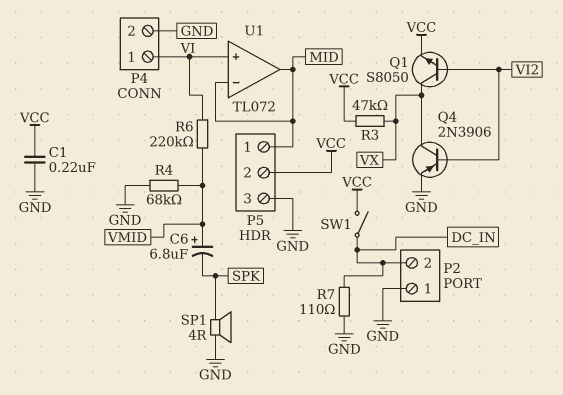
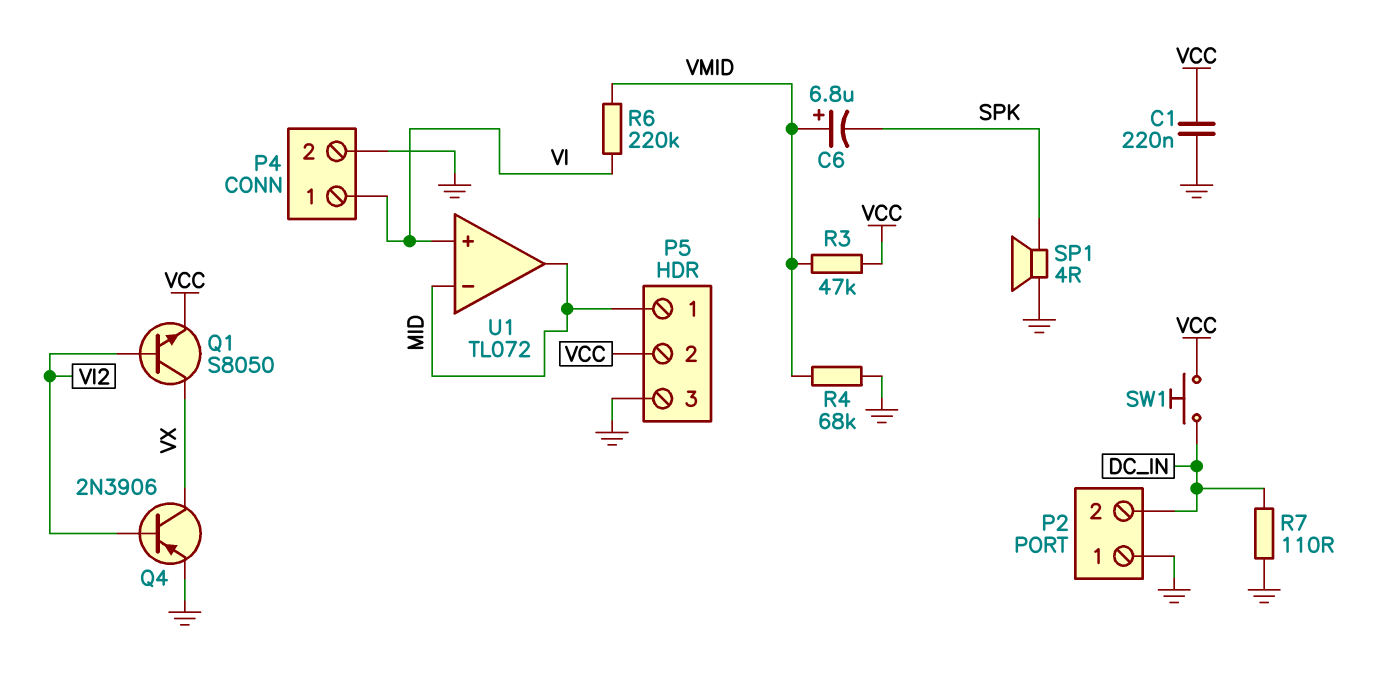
R3: 47k (VCC, VX) -> 47k (VCC, VMID)
SW1: switch (DC_IN, VCC) -> button (DC_IN, VCC)

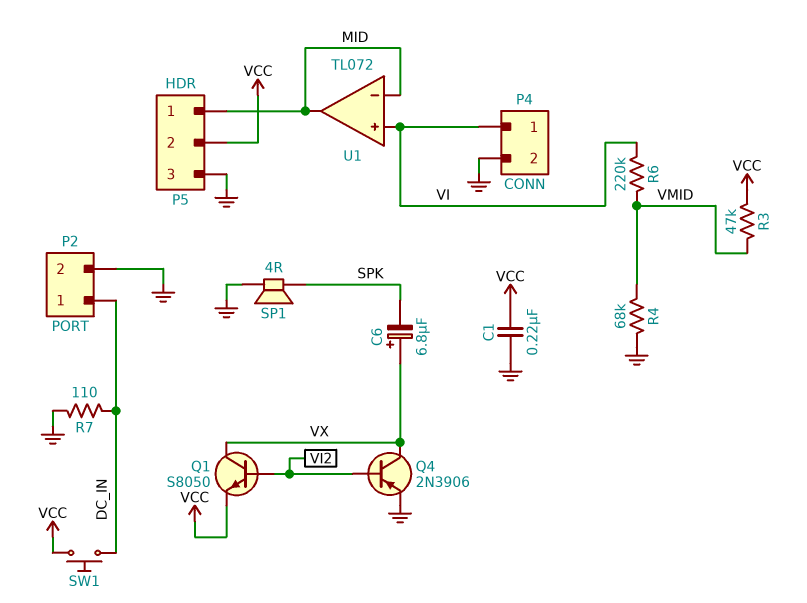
C6: 6.8uF (plus VMID, minus SPK) -> 6.8uF (plus VX, minus SPK)
P2 pin 1: GND -> DC_IN
P2 pin 2: DC_IN -> GND

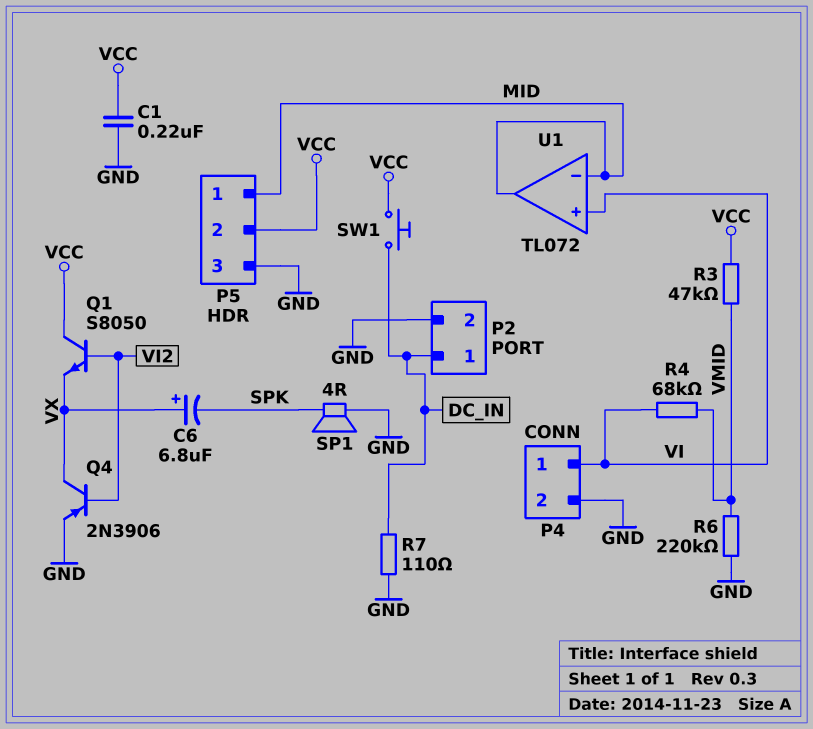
Q1: NPN S8050 (B VI2, C VX, E VCC) -> NPN S8050 (B VI2, C VCC, E VX)
R4: 68k (GND, VMID) -> 68k (VI, VMID)
R6: 220k (VI, VMID) -> 220k (GND, VMID)

